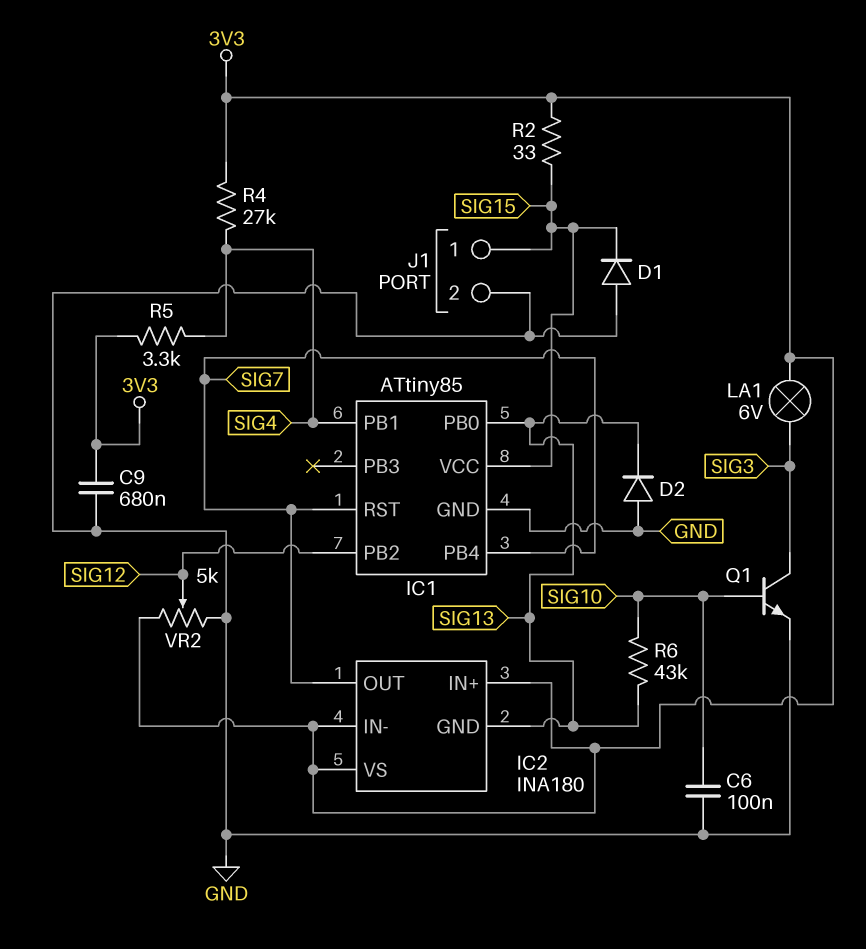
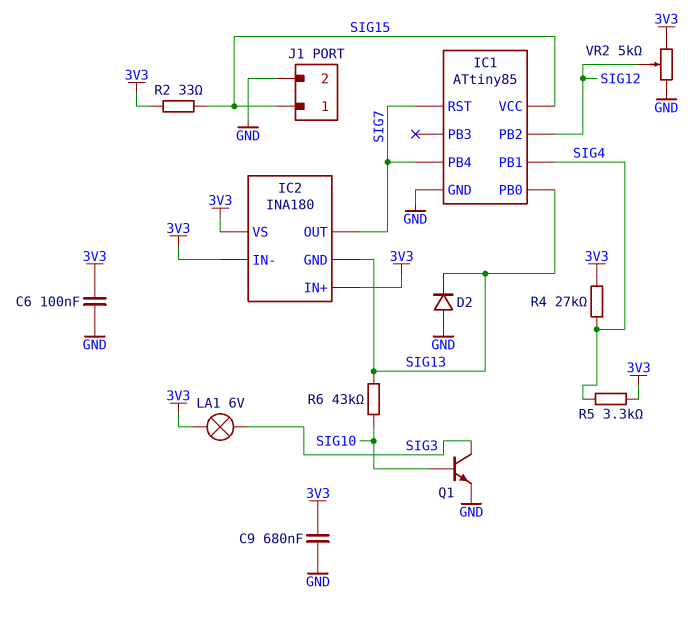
C6: 100nF (GND, SIG10) -> 100nF (3V3, GND)
D1: diode (A GND, K SIG15) -> none

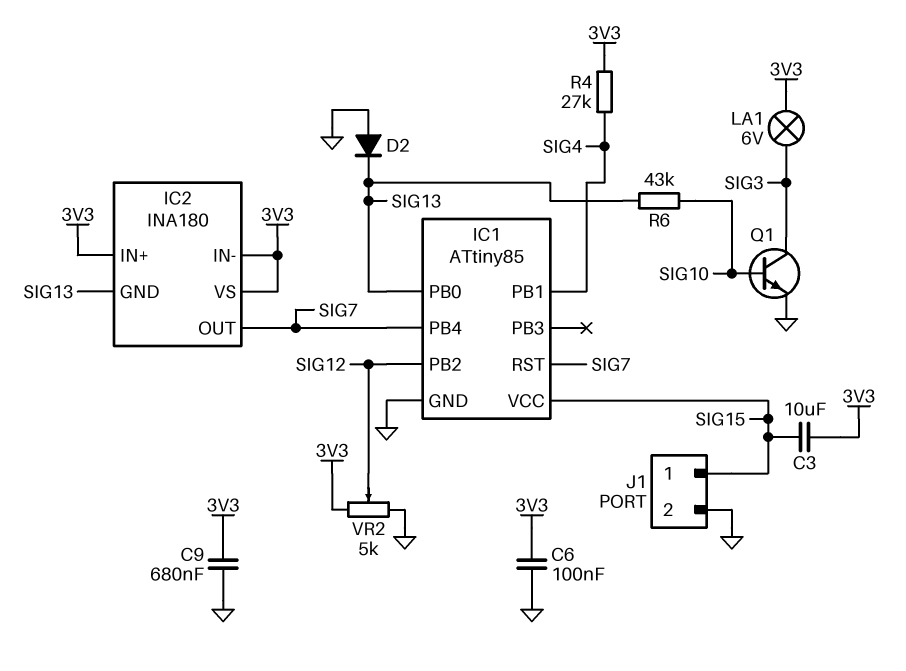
C3: none -> 10uF (3V3, SIG15)
R2: 33 (3V3, SIG15) -> none
R5: 3.3k (3V3, SIG4) -> none

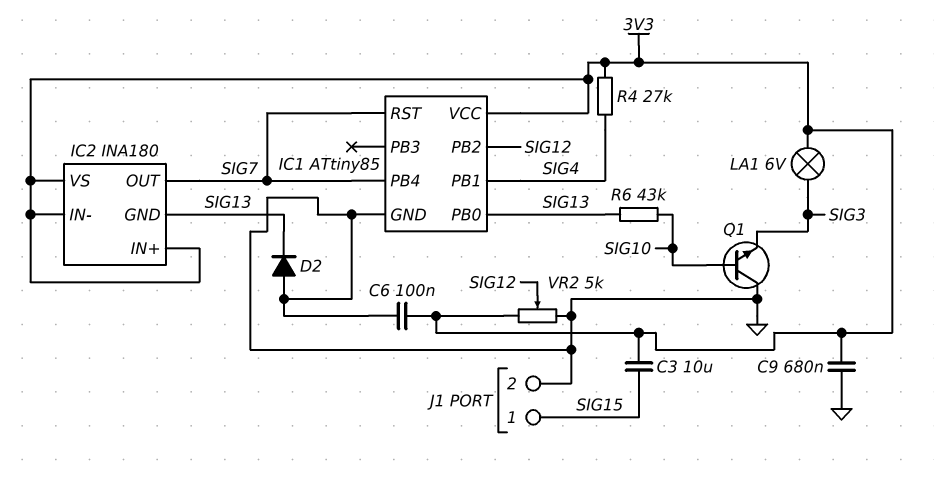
IC1 pin VCC: SIG15 -> 3V3
Q1: NPN (B SIG10, C SIG3, E GND) -> NPN (B SIG10, C GND, E SIG3)

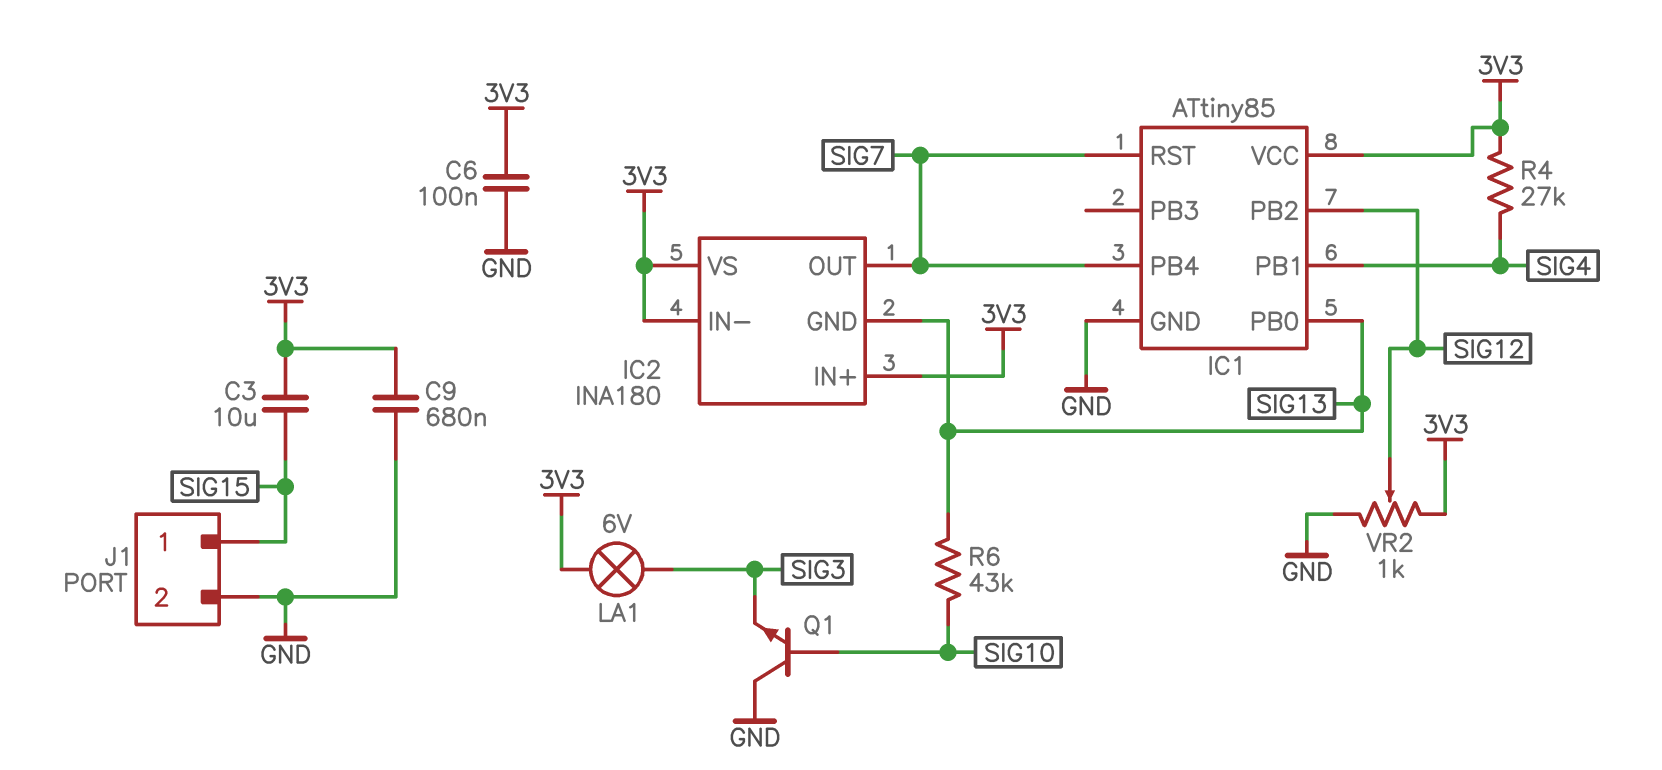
D2: diode (A GND, K SIG13) -> none
VR2: 5k (3V3, GND, wiper SIG12) -> 1k (3V3, GND, wiper SIG12)

